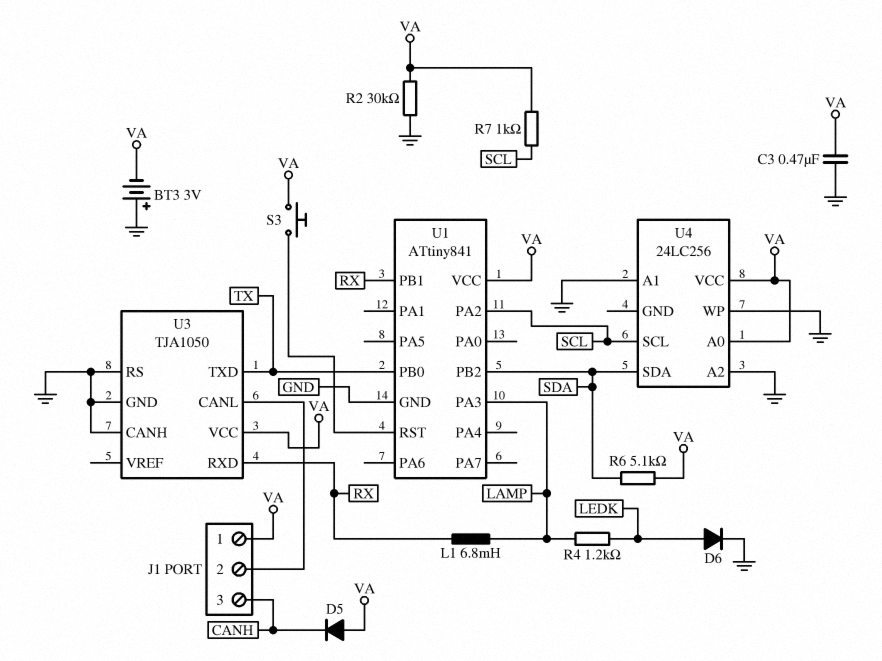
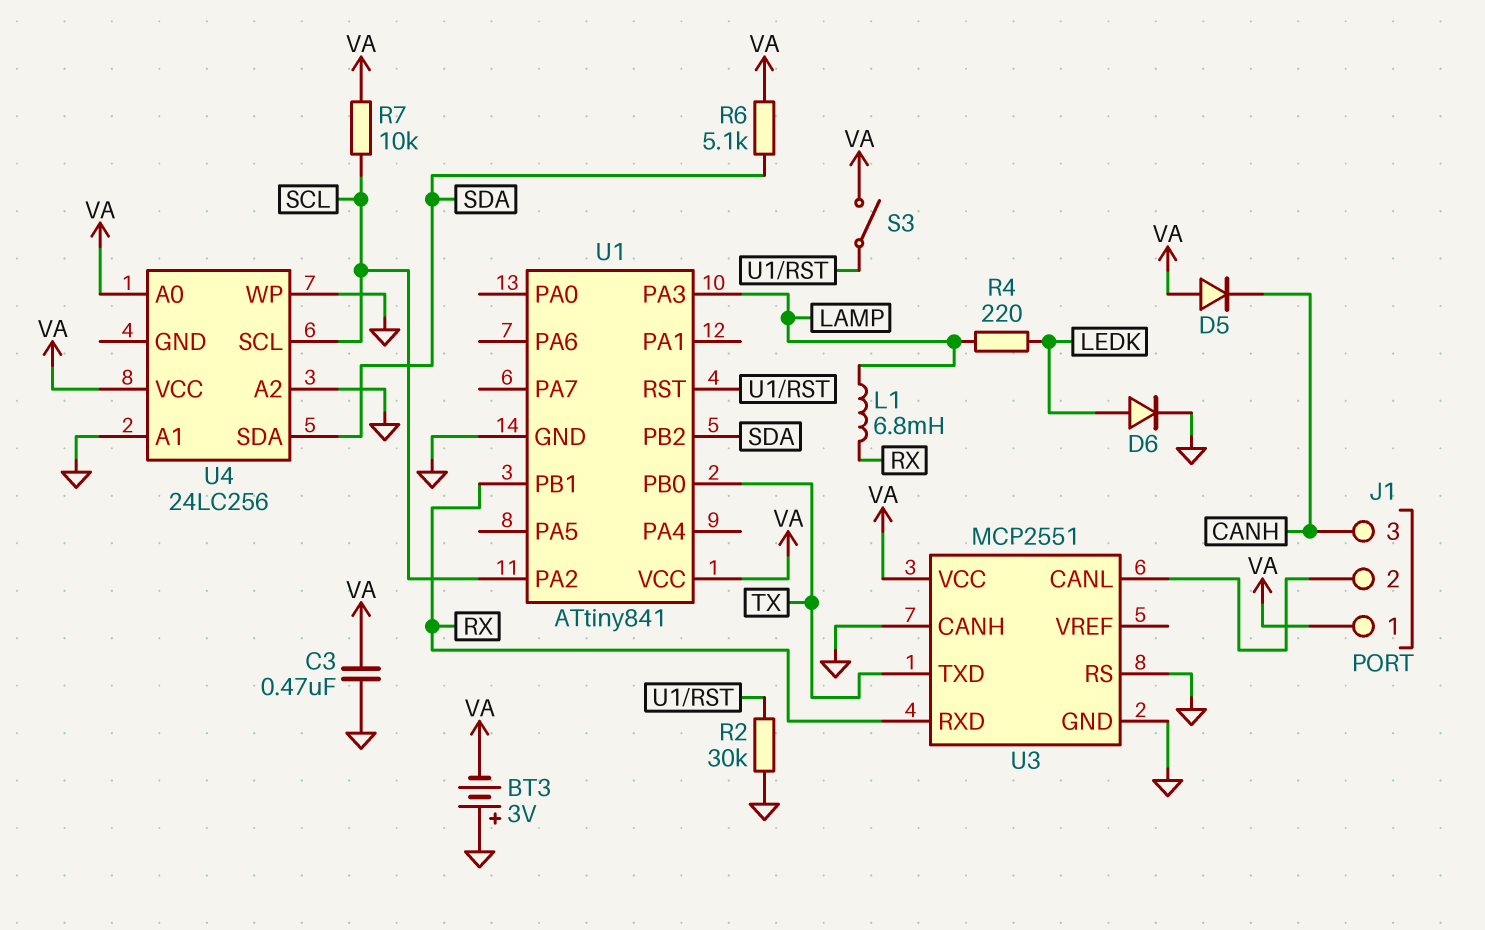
R2: 30k (GND, VA) -> 30k (GND, U1/RST)
R4: 1.2k (LAMP, LEDK) -> 220 (LAMP, LEDK)
R7: 1k (SCL, VA) -> 10k (SCL, VA)
S3: button (U1/RST, VA) -> switch (U1/RST, VA)
U3: TJA1050 -> MCP2551

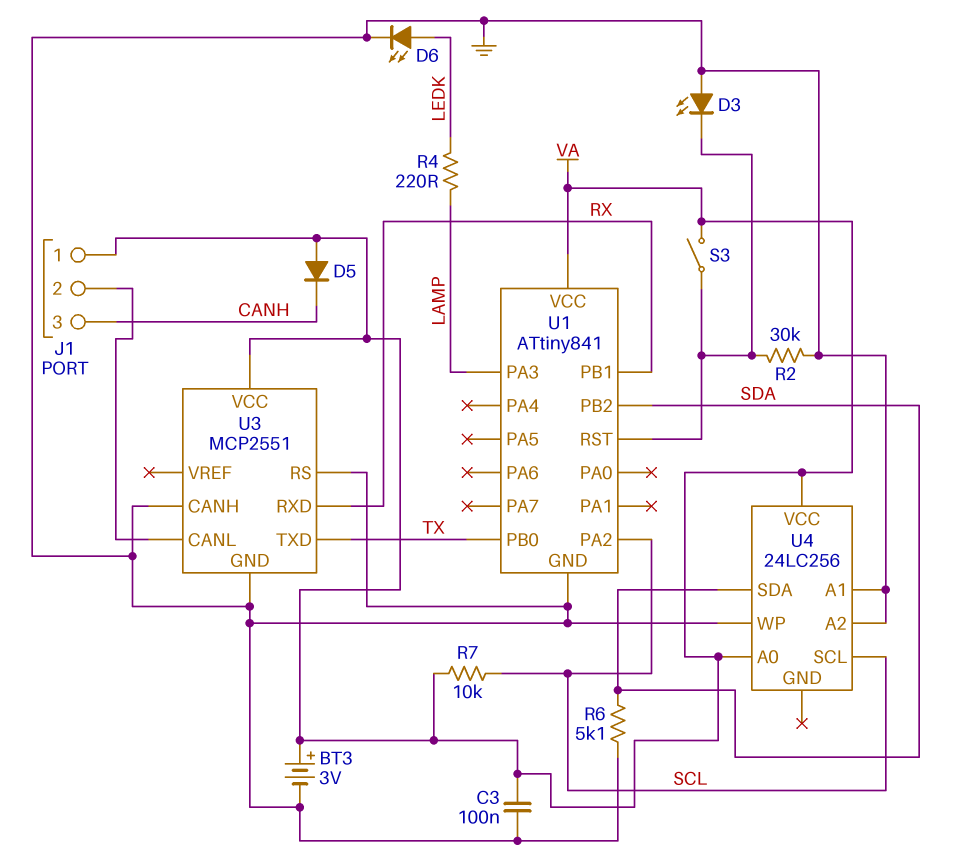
BT3: 3V (plus GND, minus VA) -> 3V (plus VA, minus GND)
C3: 470nF (GND, VA) -> 100nF (GND, VA)
D3: none -> LED (A GND, K U1/RST)
D6: diode (A LEDK, K GND) -> LED (A LEDK, K GND)
L1: 6.8mH (LAMP, RX) -> none
R6: 5.1k (SDA, VA) -> 5.1k (GND, SDA)

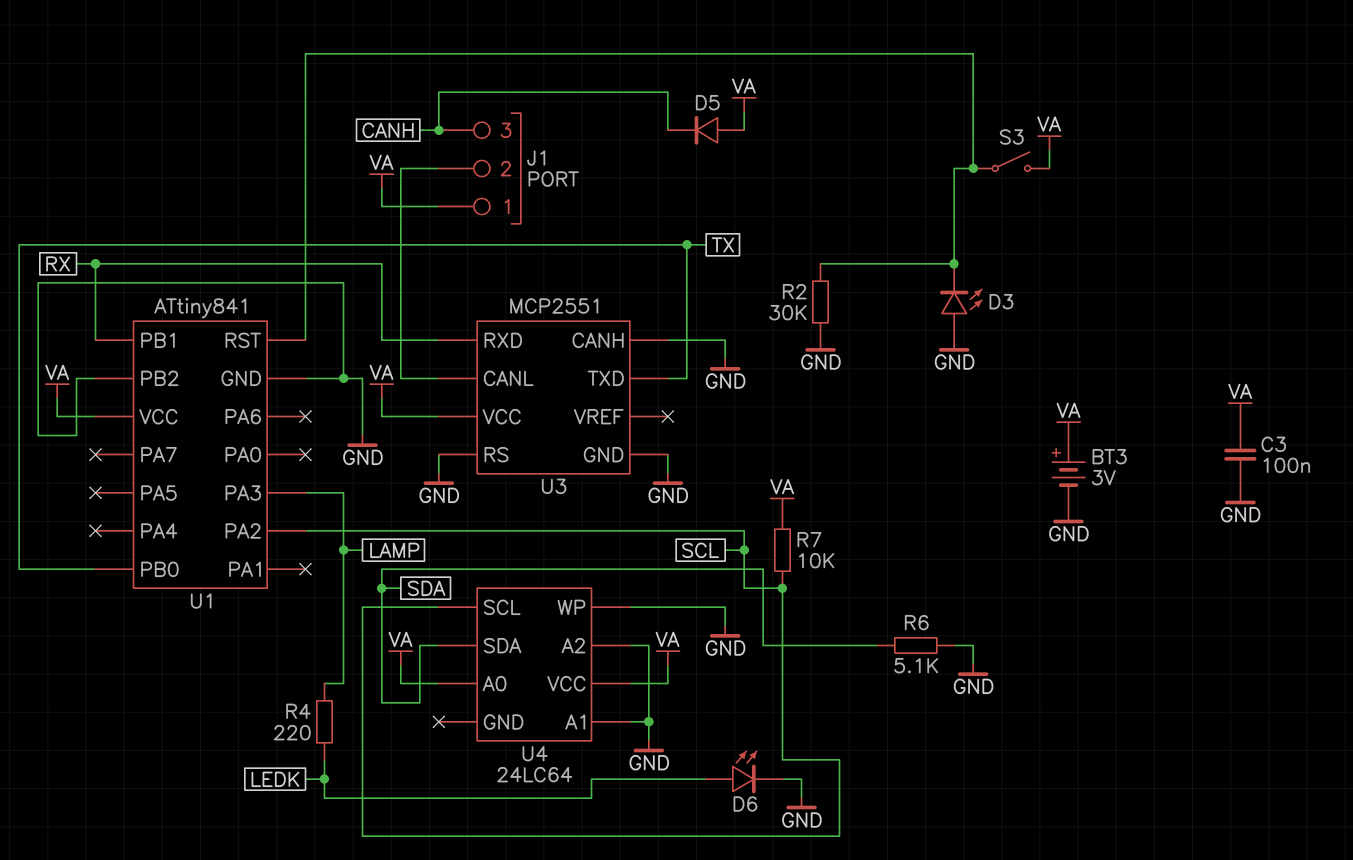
U1 pin PB2: SDA -> GND
U4: 24LC256 -> 24LC64

